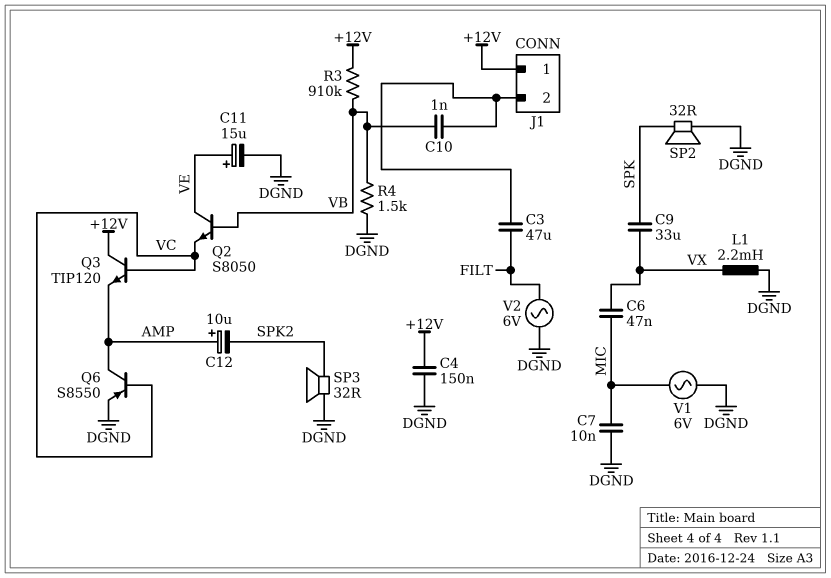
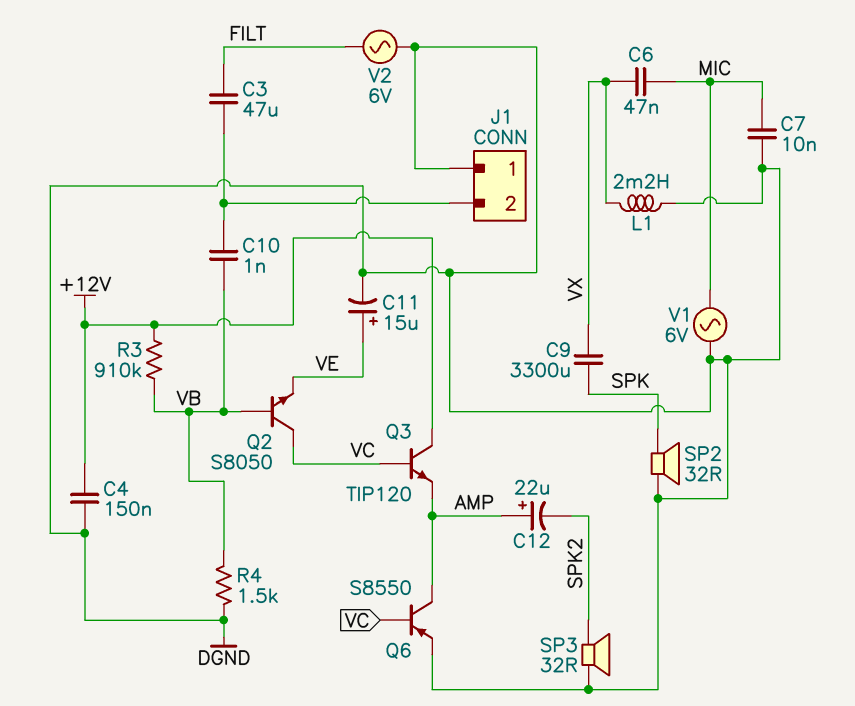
C9: 33uF (SPK, VX) -> 3300uF (SPK, VX)
C12: 10uF (plus AMP, minus SPK2) -> 22uF (plus AMP, minus SPK2)
J1 pin 1: +12V -> DGND
Q2: NPN S8050 (B VB, C VE, E VC) -> NPN S8050 (B VB, C VC, E VE)

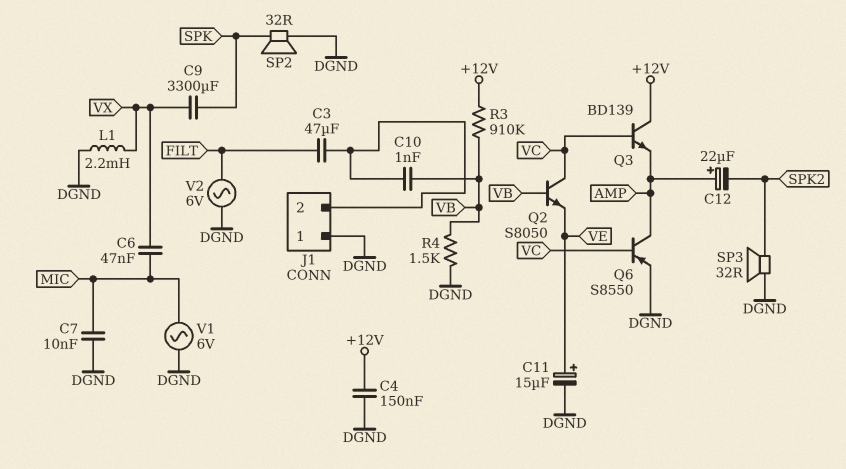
Q3: NPN TIP120 (B VC, C +12V, E AMP) -> NPN BD139 (B VC, C +12V, E AMP)

